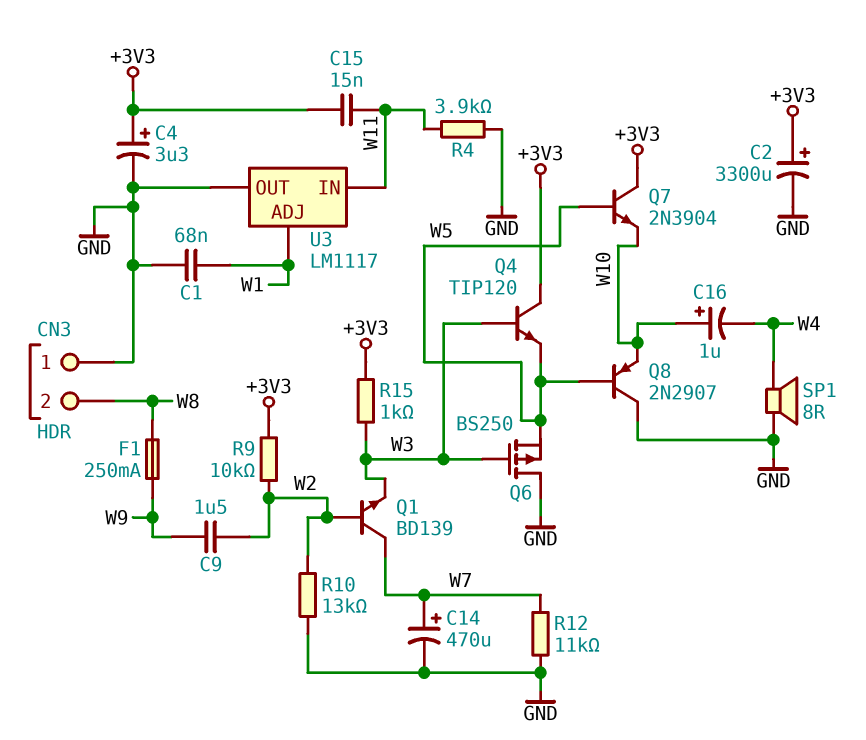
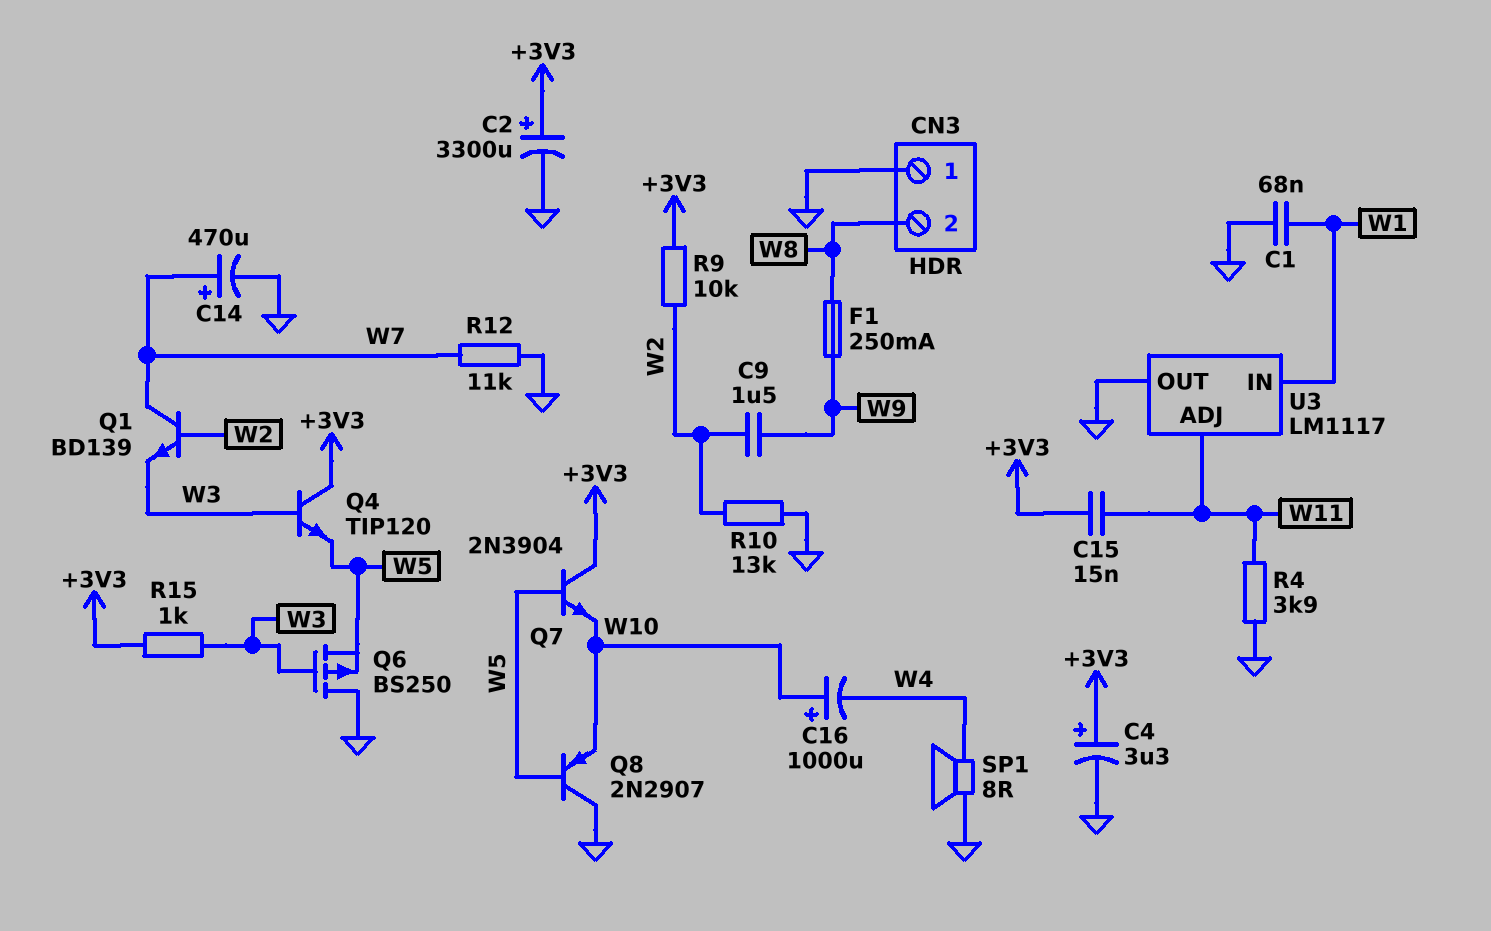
C16: 1uF (plus W10, minus W4) -> 1000uF (plus W10, minus W4)
U3 pin ADJ: W1 -> W11
U3 pin IN: W11 -> W1

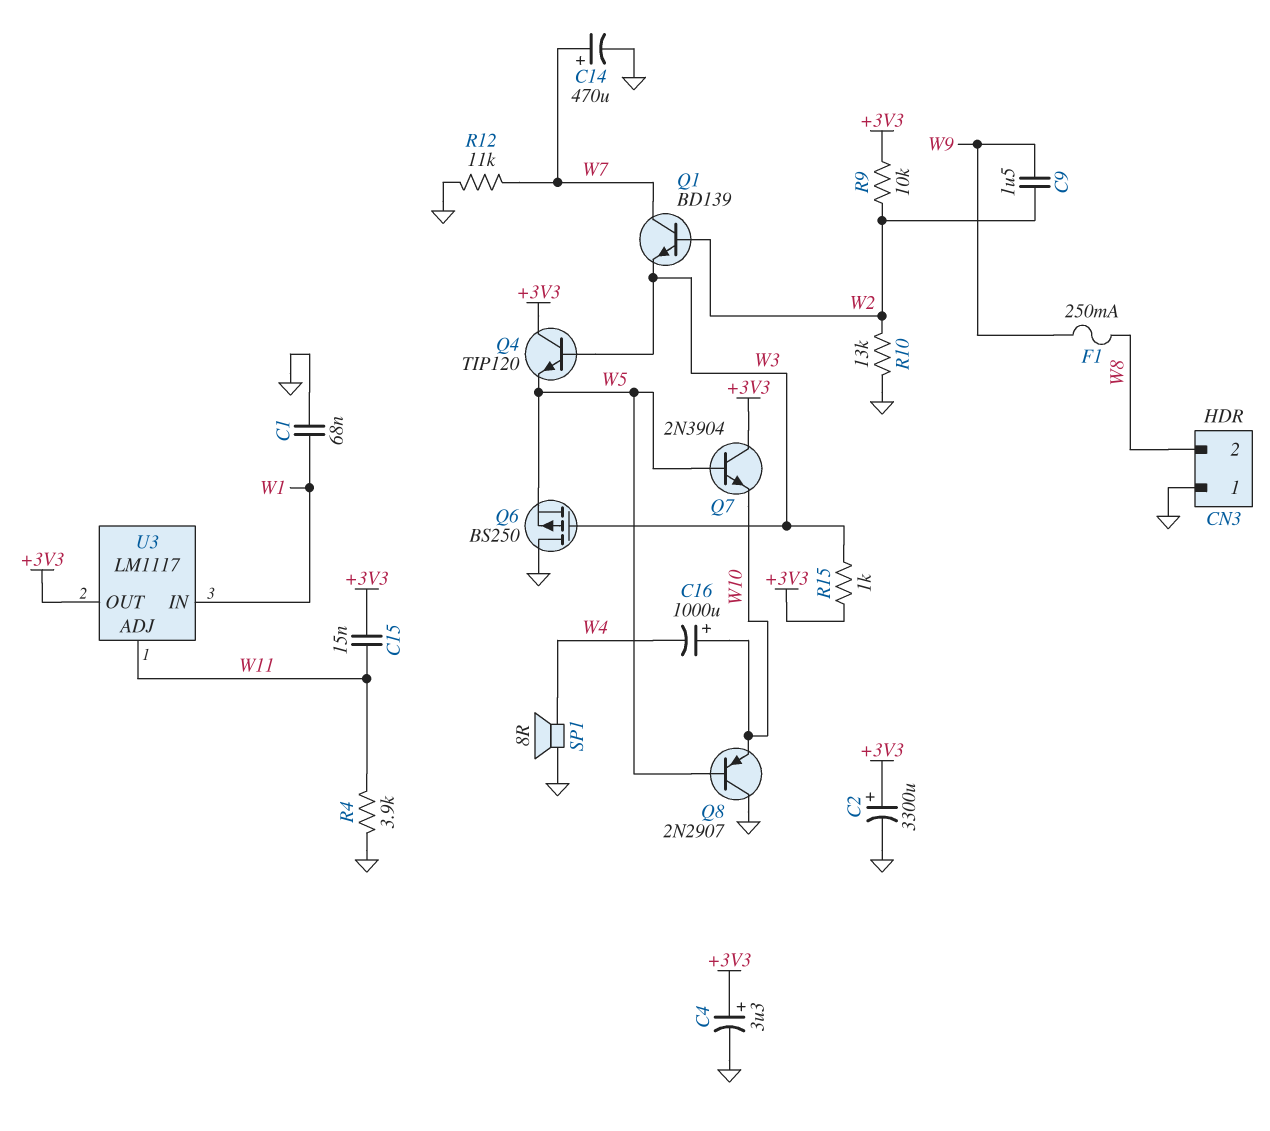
U3 pin OUT: GND -> +3V3

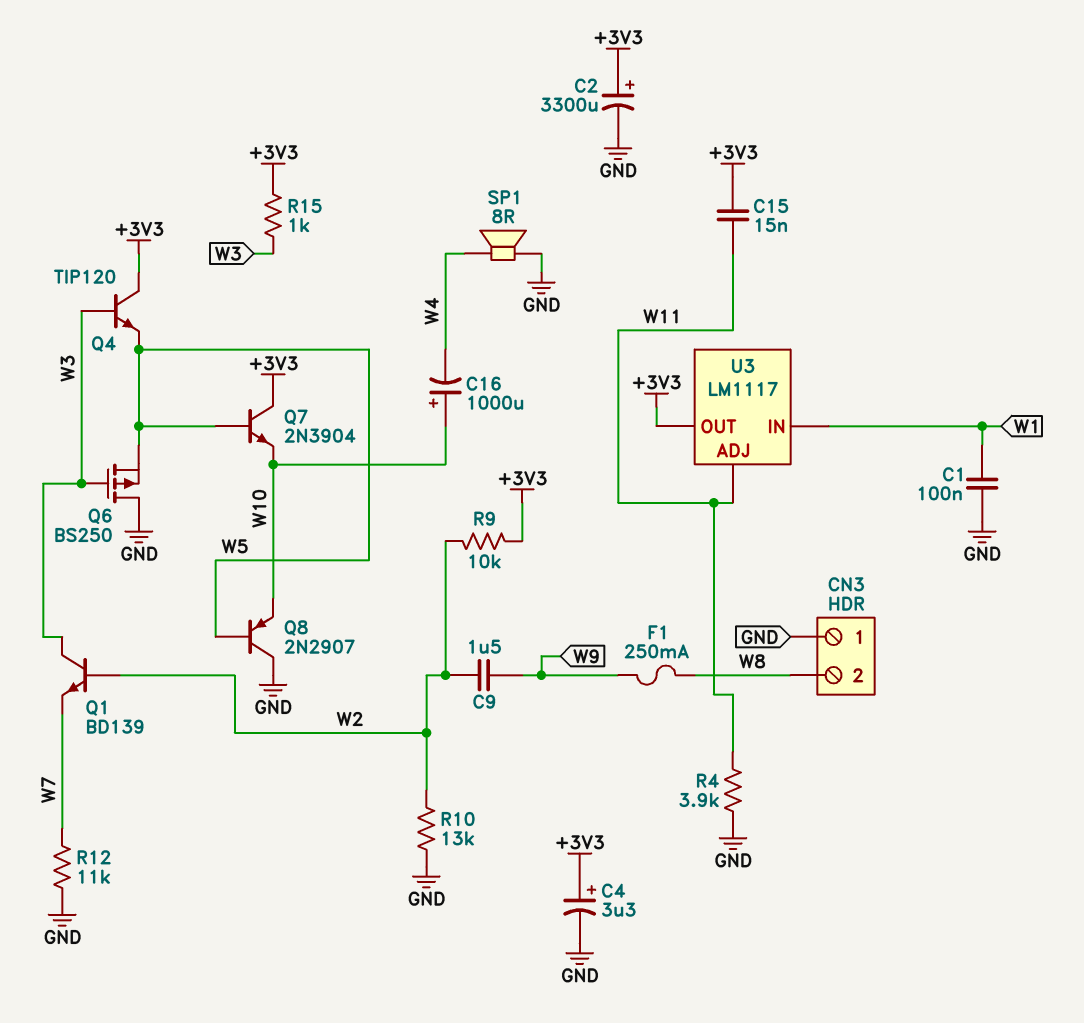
C1: 68nF (GND, W1) -> 100nF (GND, W1)
C14: 470uF (plus W7, minus GND) -> none
Q1: NPN BD139 (B W2, C W7, E W3) -> NPN BD139 (B W2, C W3, E W7)

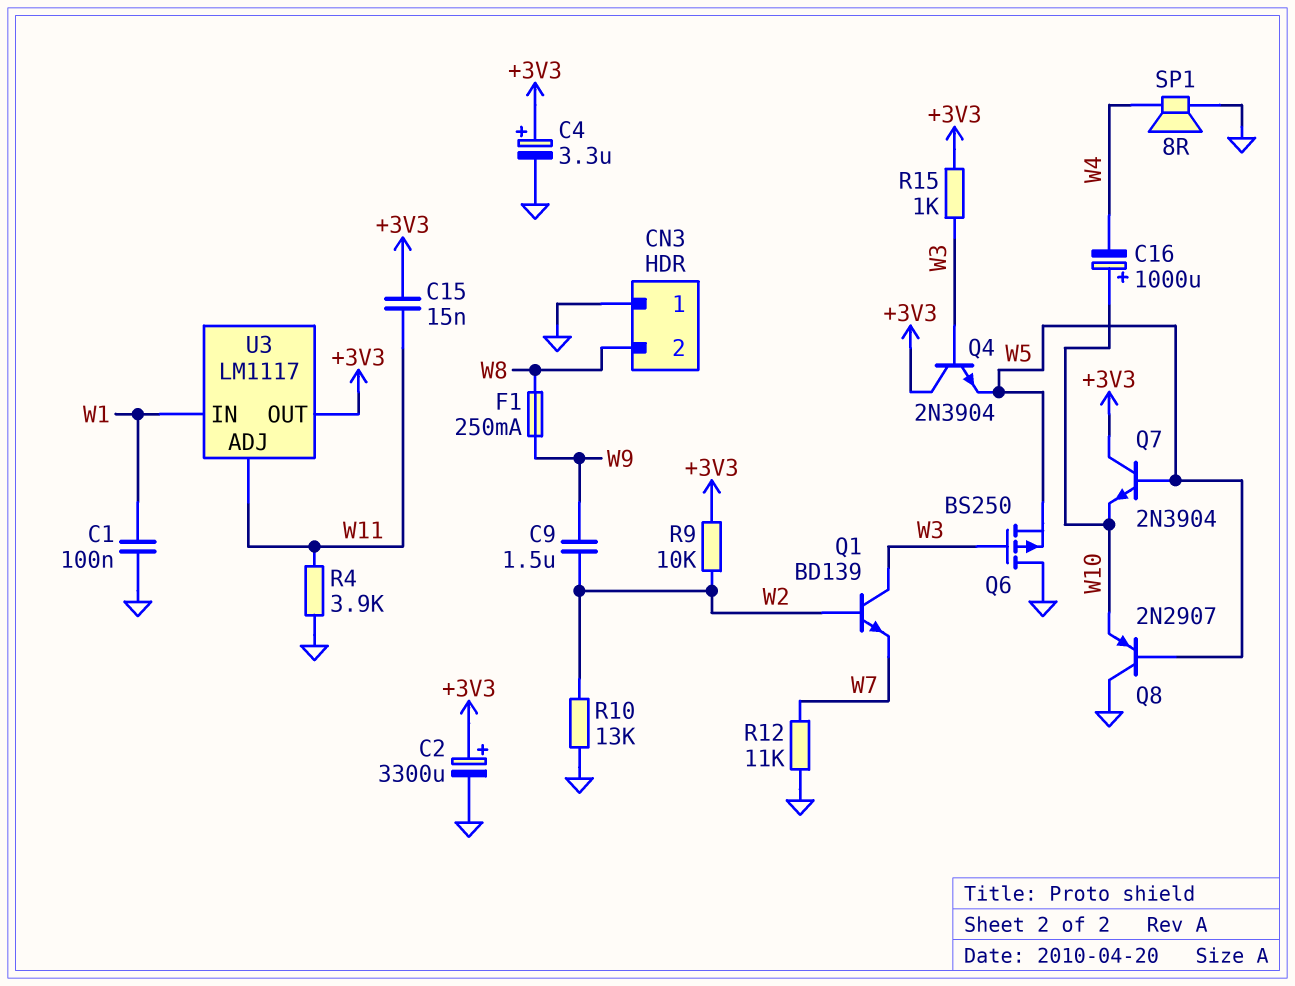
Q4: NPN TIP120 (B W3, C +3V3, E W5) -> NPN 2N3904 (B W3, C +3V3, E W5)

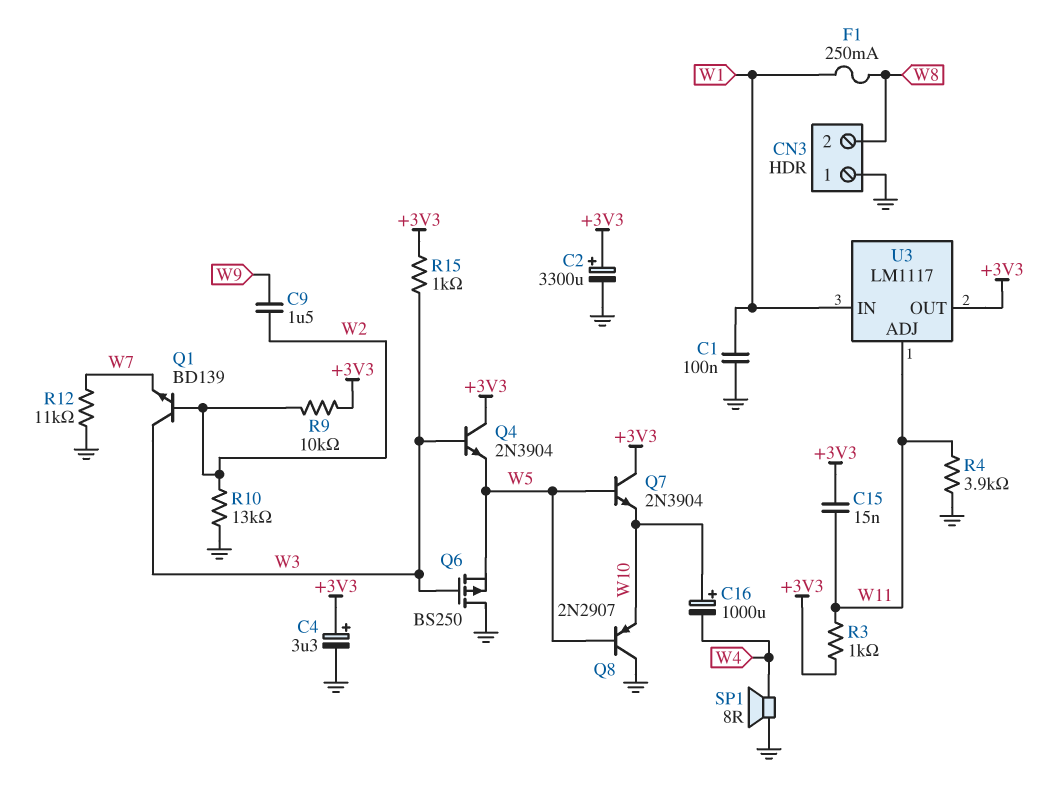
F1: 250mA (W8, W9) -> 250mA (W1, W8)
R3: none -> 1k (+3V3, W11)

